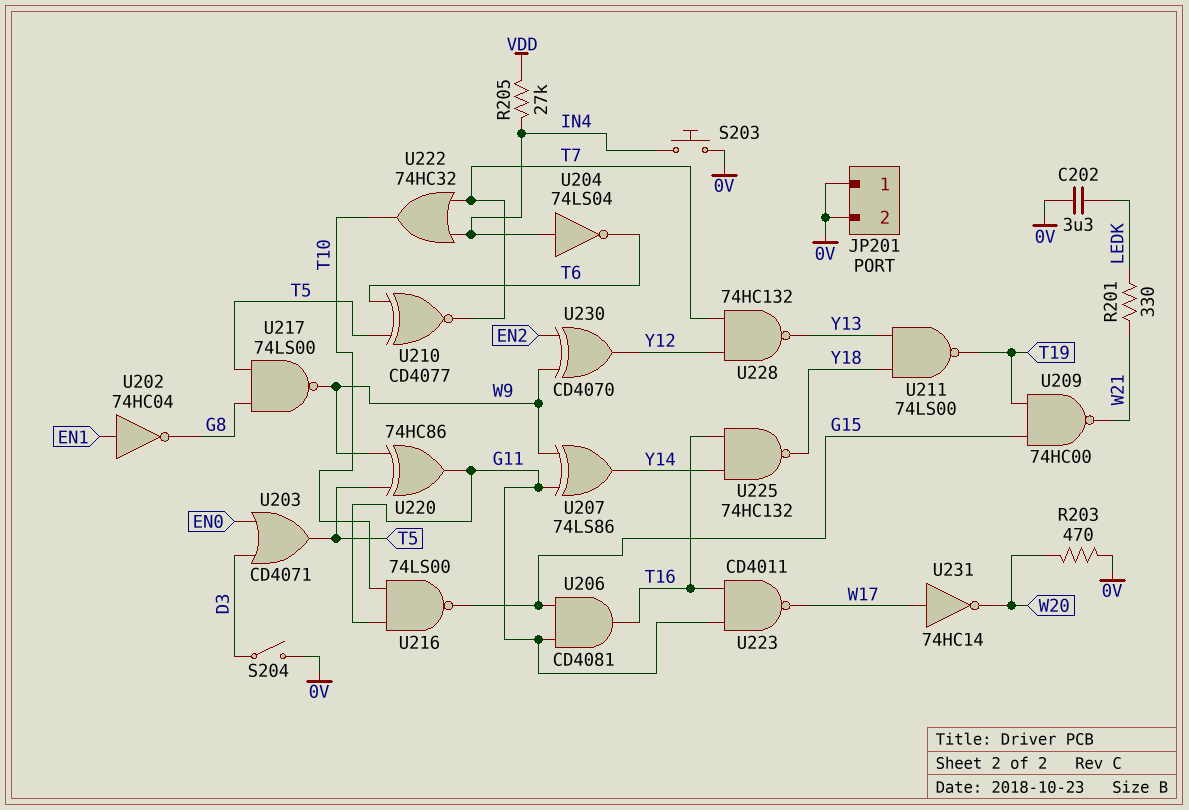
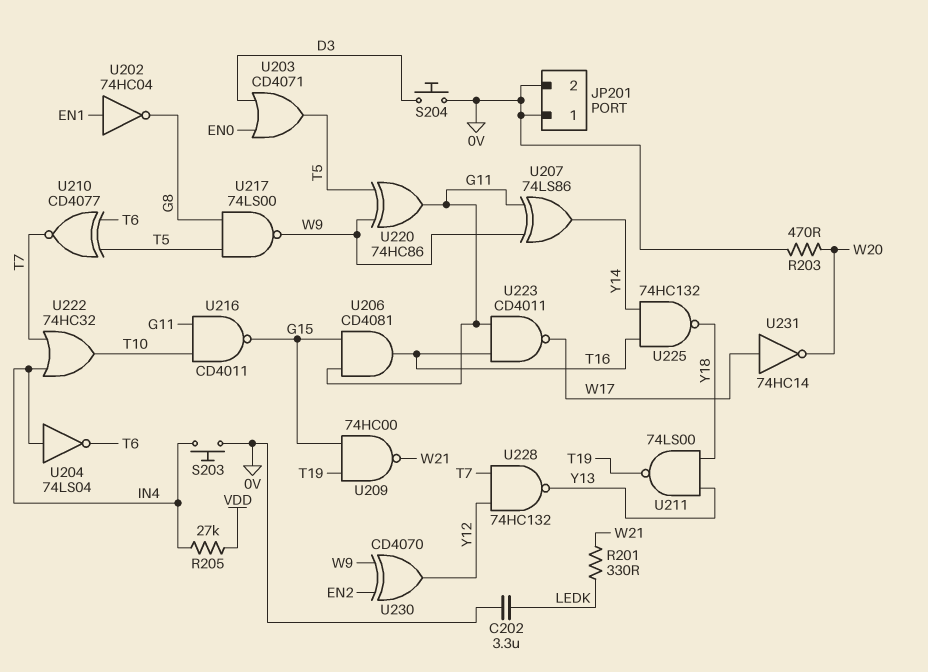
S204: switch (0V, D3) -> button (0V, D3)
U216: NAND 74LS00 (in G11, in T10, out G15) -> NAND CD4011 (in G11, in T10, out G15)

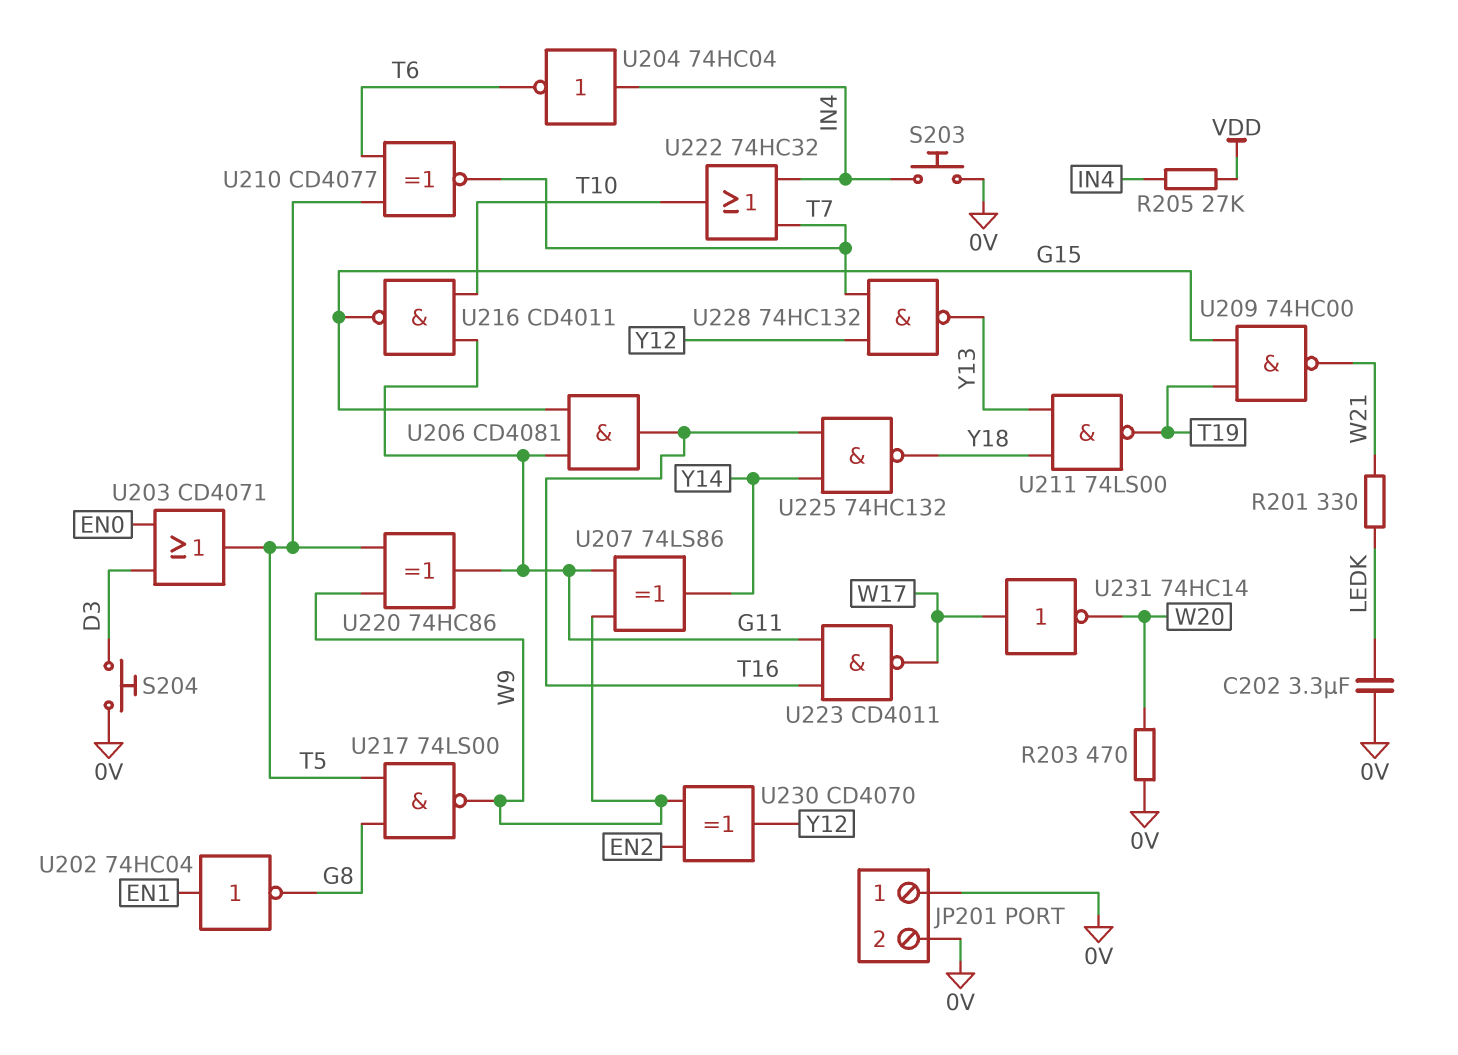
U204: NOT 74LS04 (in IN4, out T6) -> NOT 74HC04 (in IN4, out T6)

